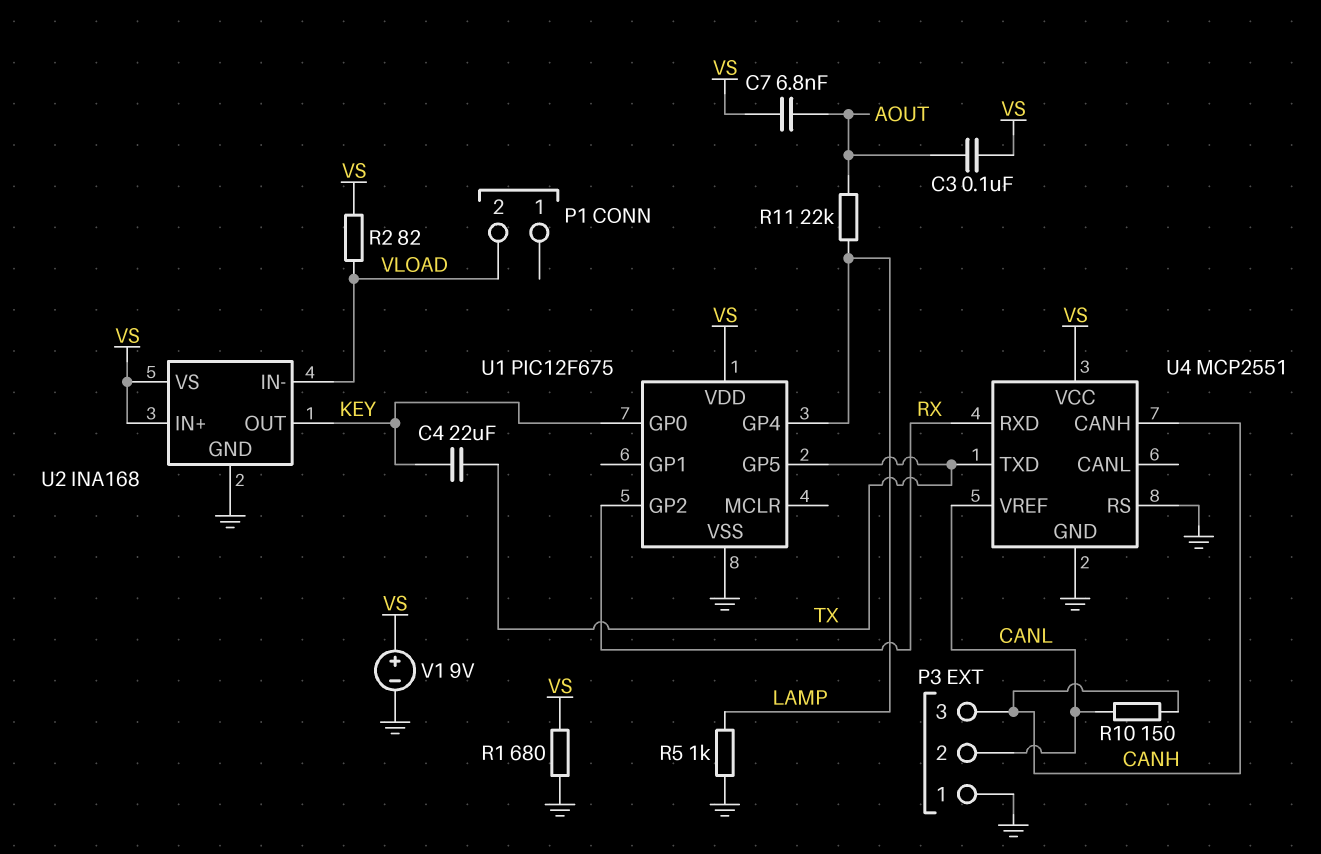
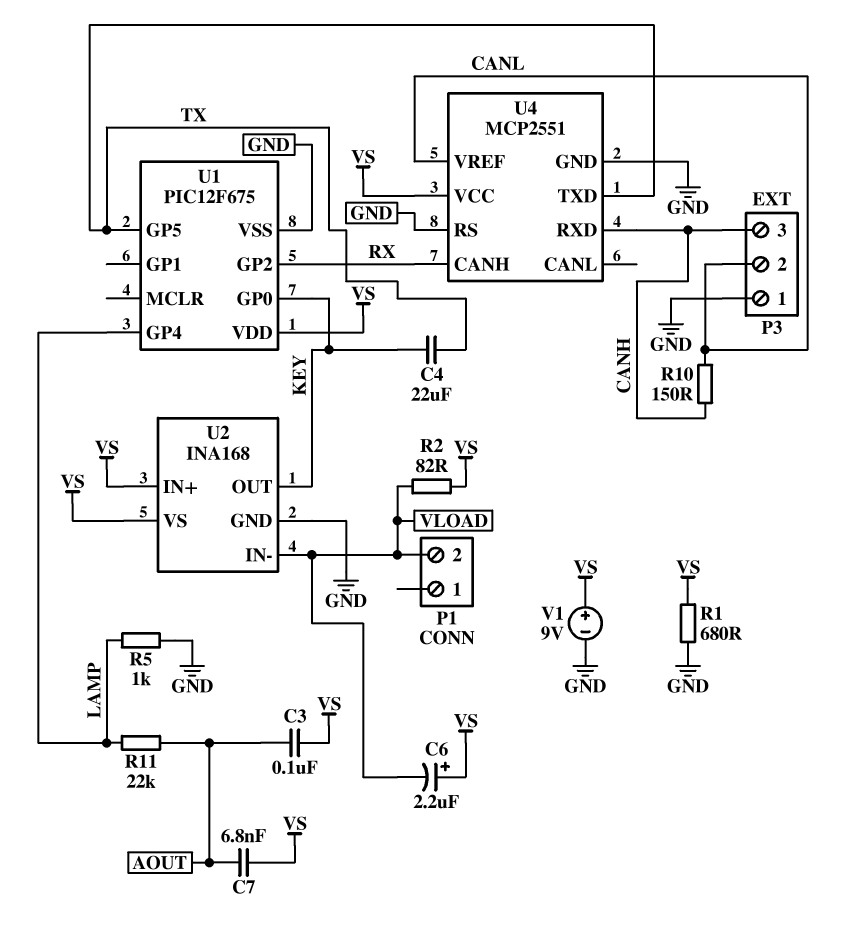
C6: none -> 2.2uF (plus VS, minus VLOAD)
U4 pin CANH: CANH -> RX
U4 pin RXD: RX -> CANH

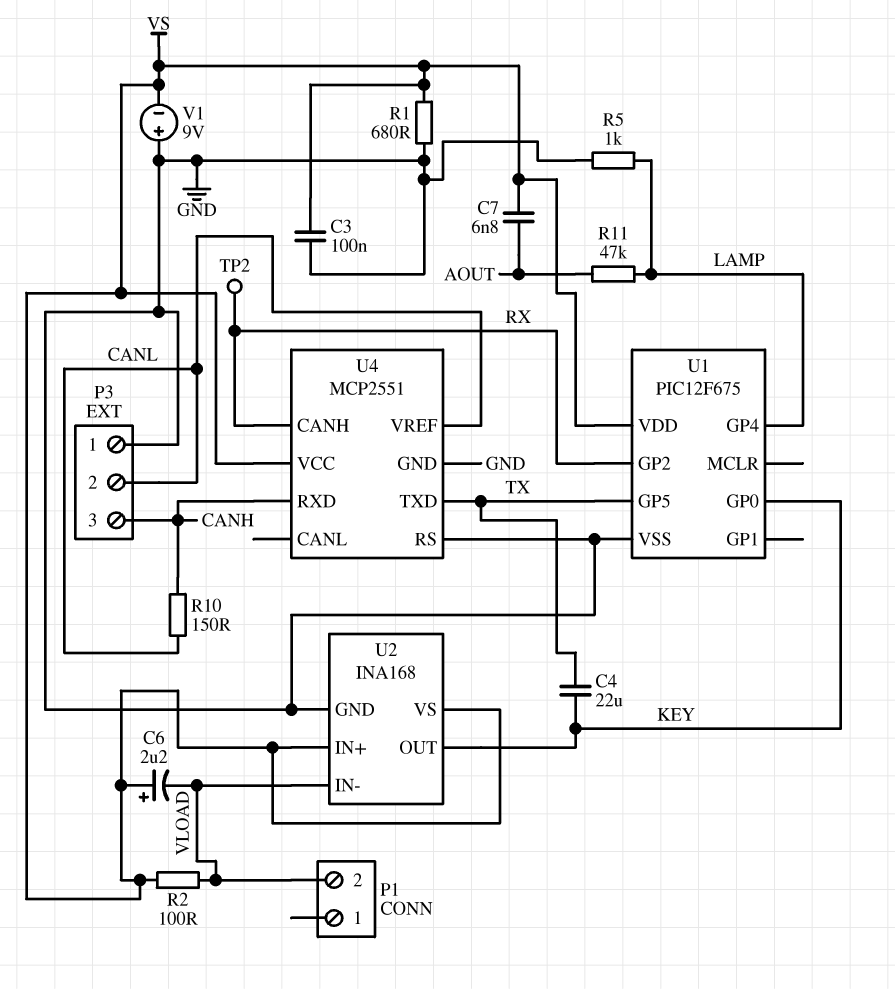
C3: 100nF (AOUT, VS) -> 100nF (GND, VS)
R2: 82 (VLOAD, VS) -> 100 (VLOAD, VS)
R11: 22k (AOUT, LAMP) -> 47k (AOUT, LAMP)
TP2: none -> test point (RX)
V1: 9V (plus VS, minus GND) -> 9V (plus GND, minus VS)

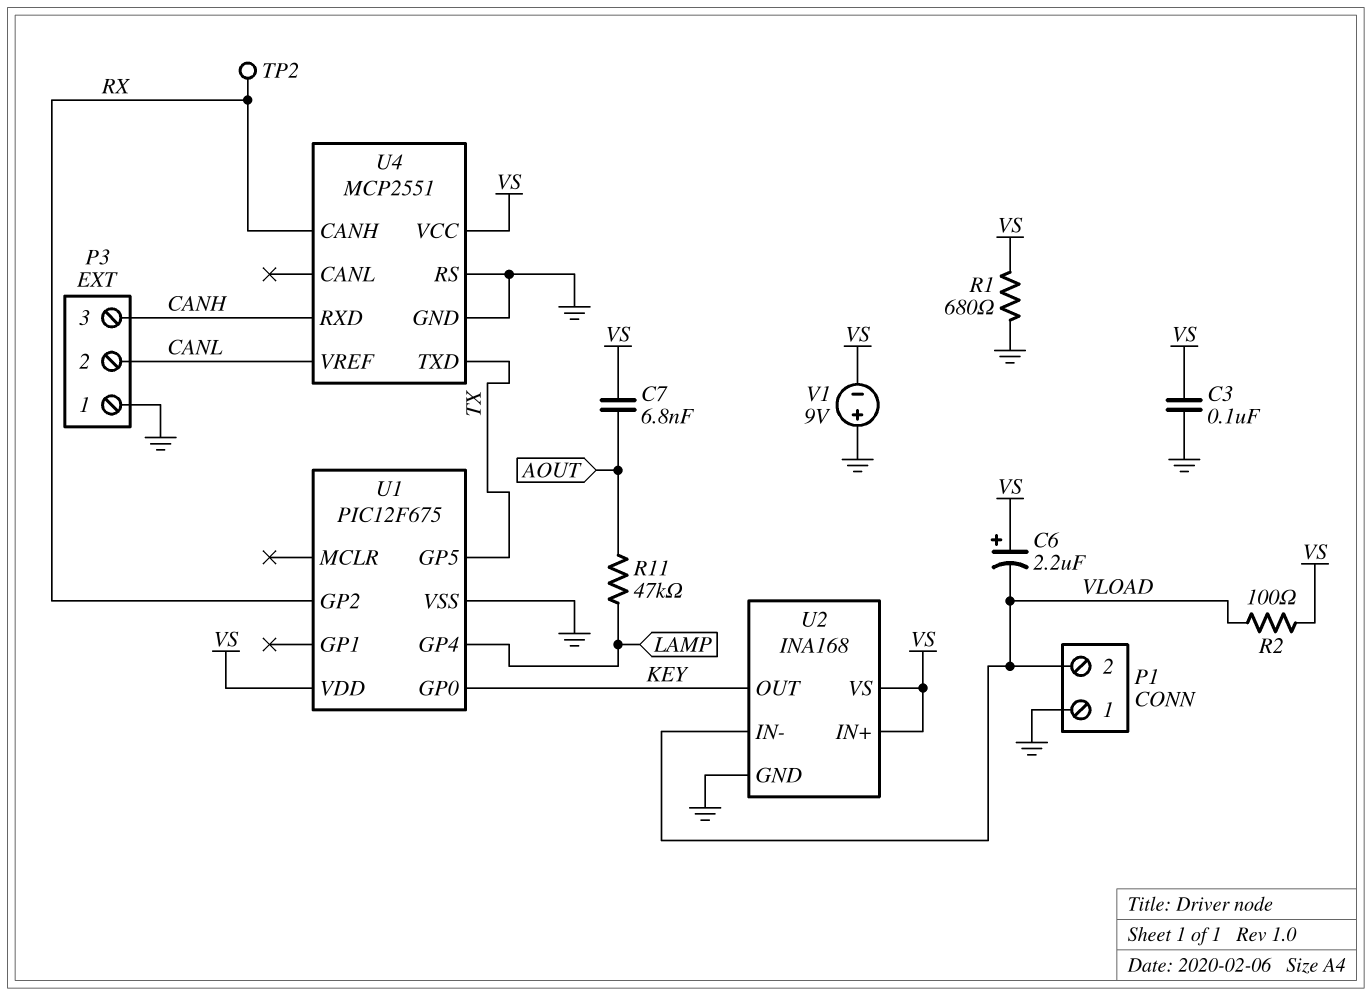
C4: 22uF (KEY, TX) -> none
P1 pin 1: none -> GND
R5: 1k (GND, LAMP) -> none
R10: 150 (CANH, CANL) -> none

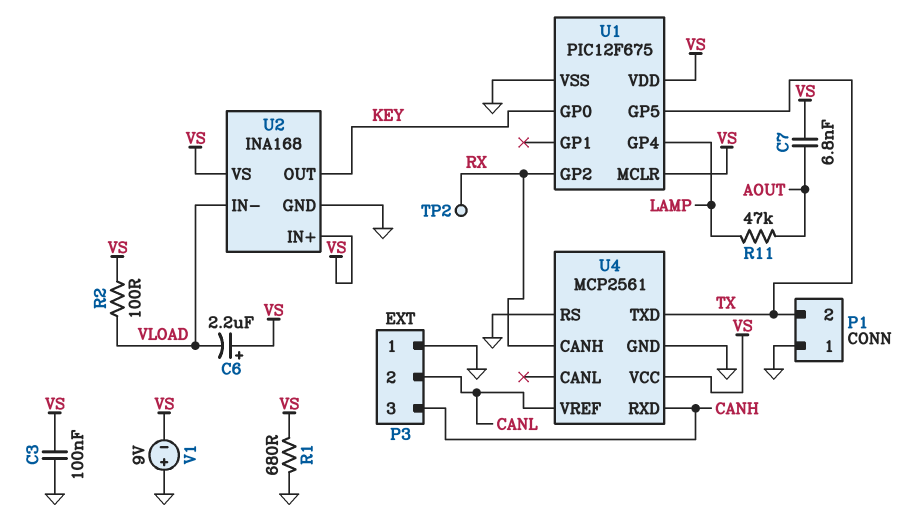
P1 pin 2: VLOAD -> TX
U1 pin MCLR: none -> VS
U4: MCP2551 -> MCP2561

